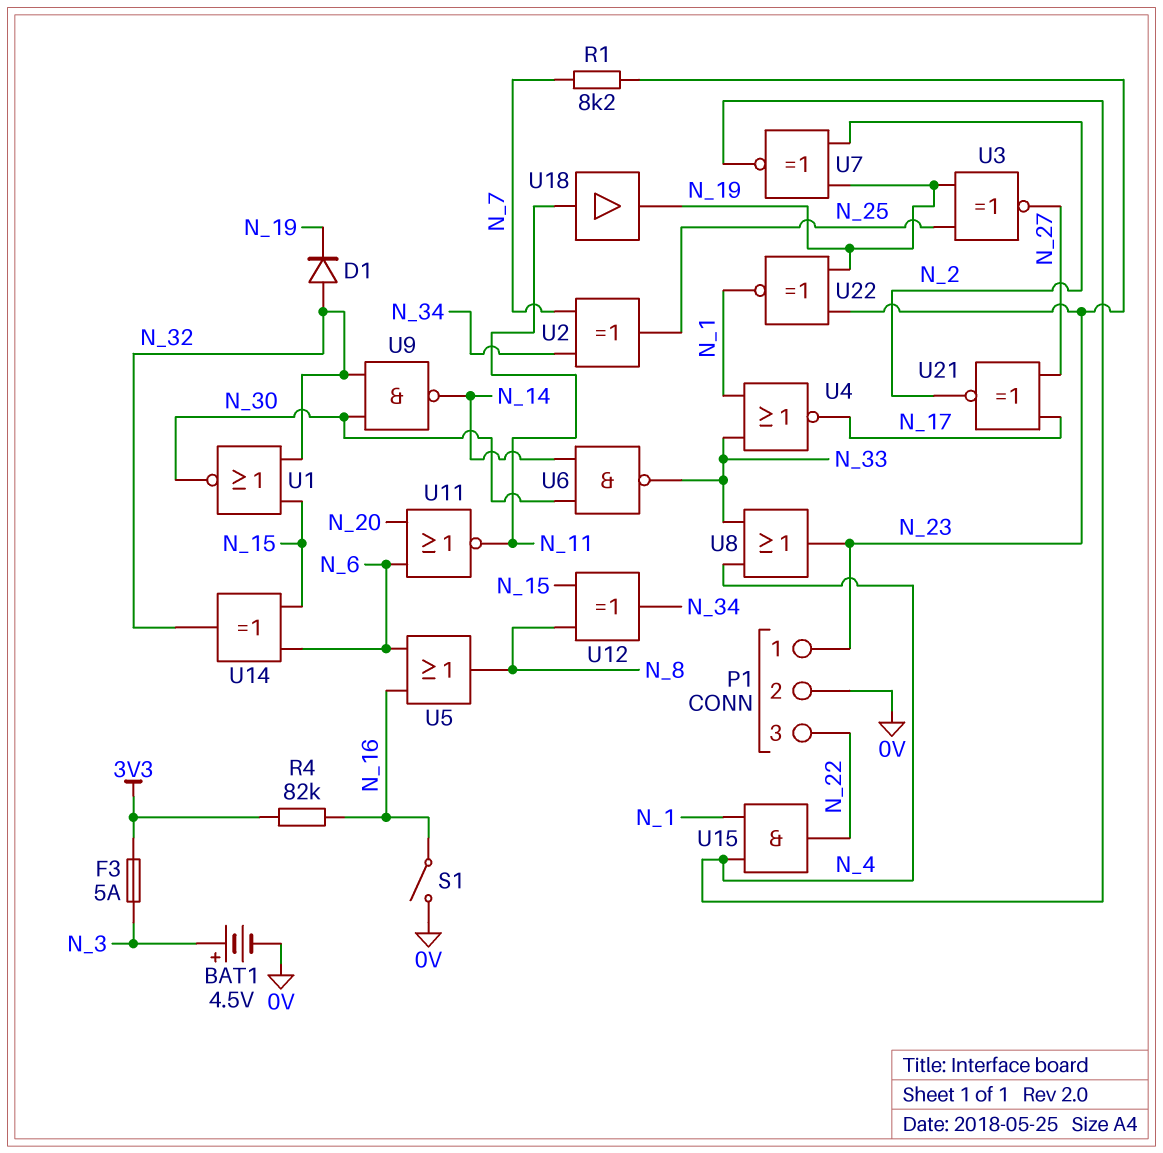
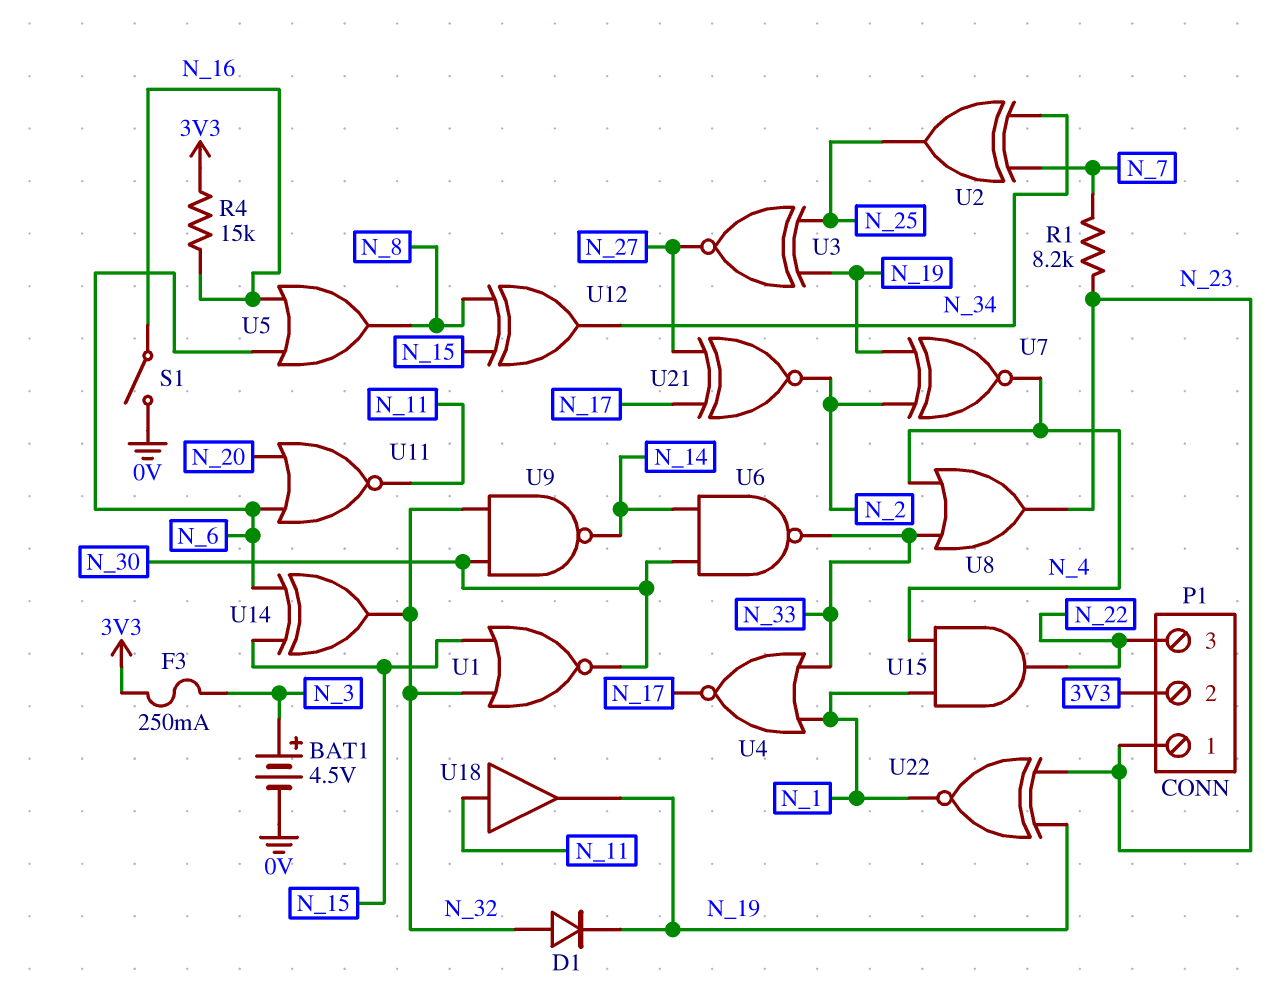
F3: 5A (3V3, N_3) -> 250mA (3V3, N_3)
P1 pin 2: 0V -> 3V3
R4: 82k (3V3, N_16) -> 15k (3V3, N_16)

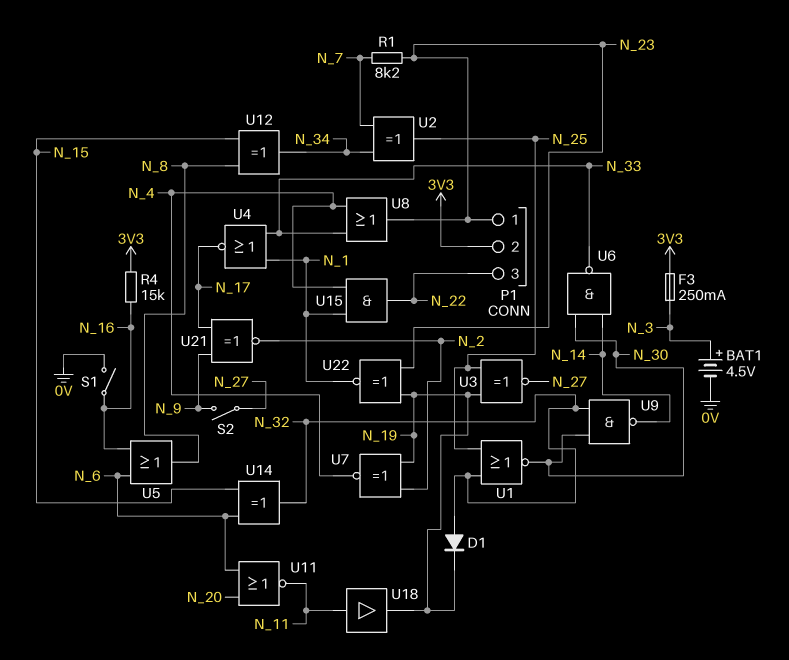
S2: none -> switch (N_9, N_27)
U1: NOR (in N_15, in N_32, out N_30) -> NOR (in N_25, in N_32, out N_30)
U21: XNOR (in N_17, in N_27, out N_2) -> XNOR (in N_9, in N_17, out N_2)

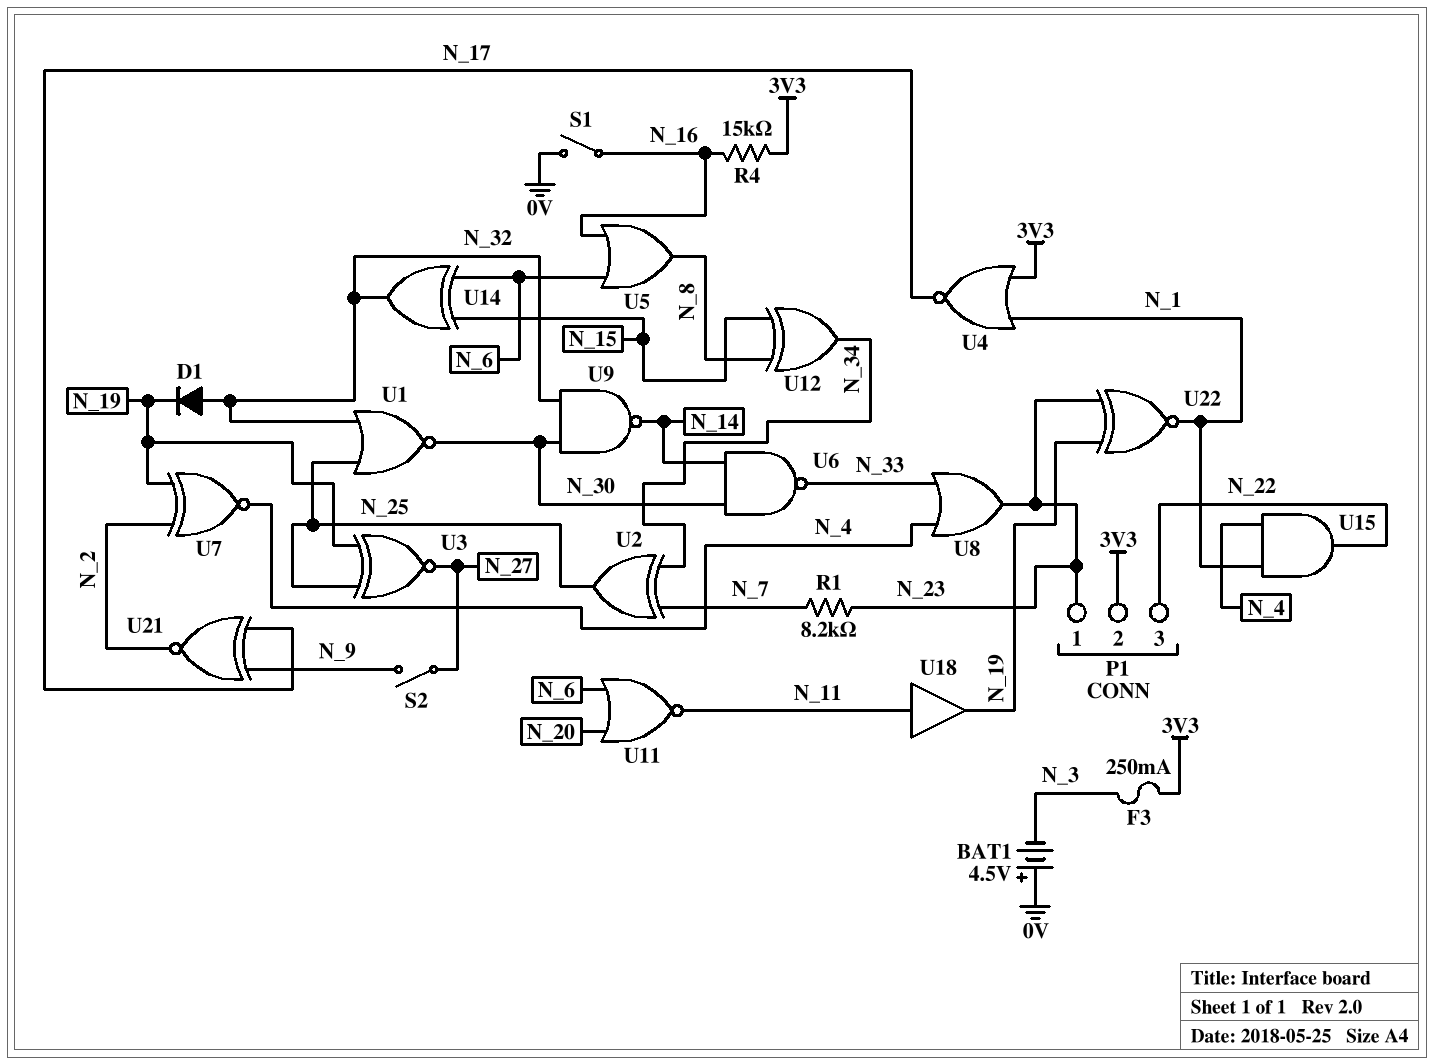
BAT1: 4.5V (plus N_3, minus 0V) -> 4.5V (plus 0V, minus N_3)
U4: NOR (in N_1, in N_33, out N_17) -> NOR (in 3V3, in N_1, out N_17)

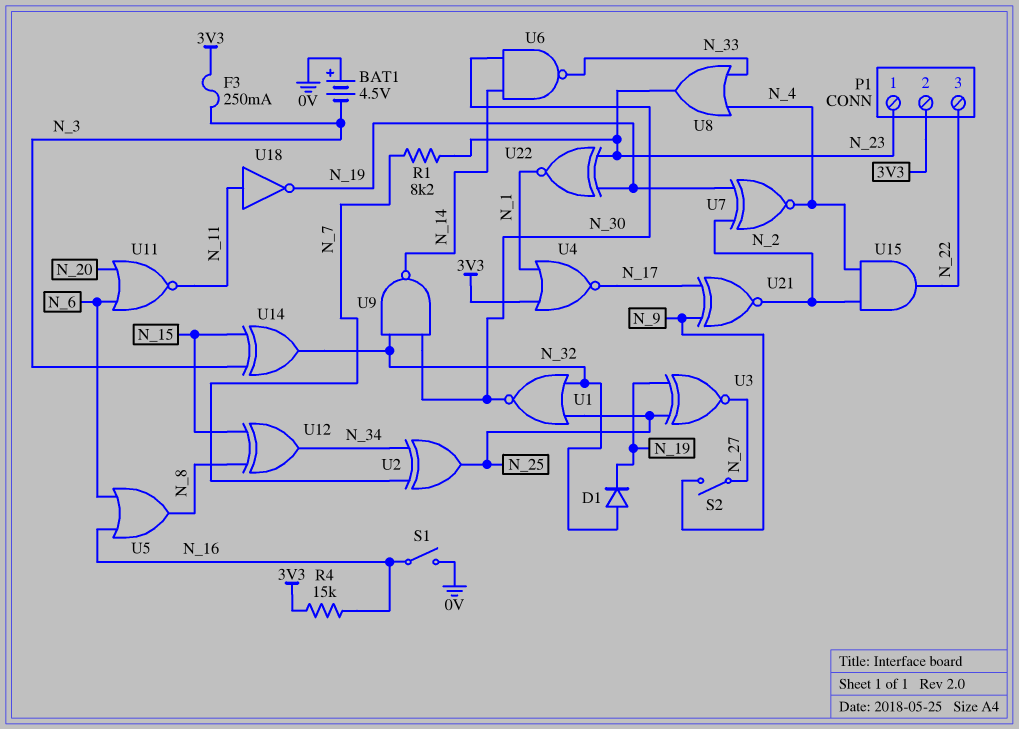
U14: XOR (in N_6, in N_15, out N_32) -> XOR (in N_3, in N_15, out N_32)
U15: AND (in N_1, in N_4, out N_22) -> AND (in N_2, in N_4, out N_22)
U18: buffer (in N_11, out N_19) -> NOT (in N_11, out N_19)

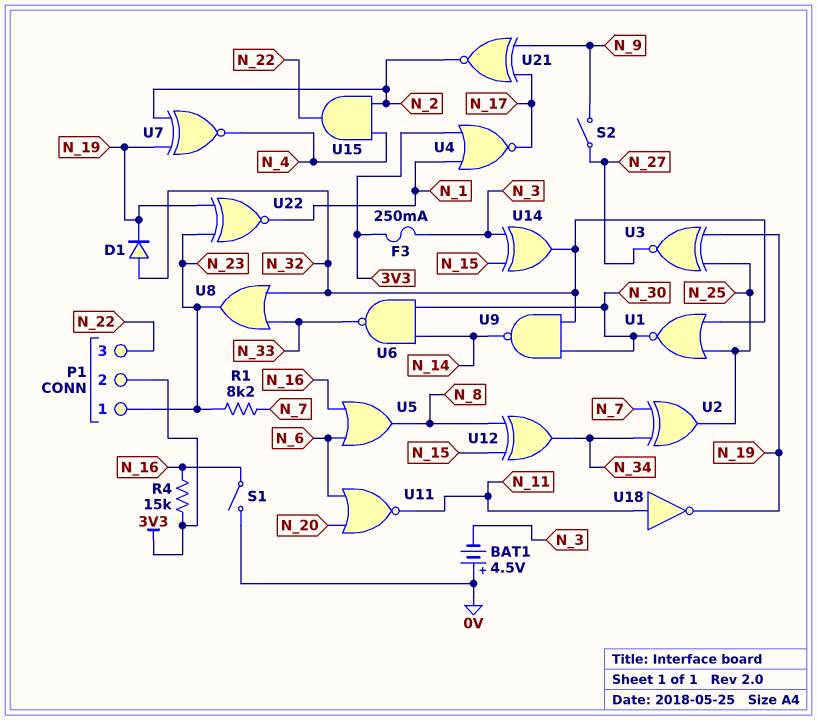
U8: OR (in N_4, in N_33, out N_23) -> OR (in N_32, in N_33, out N_23)

